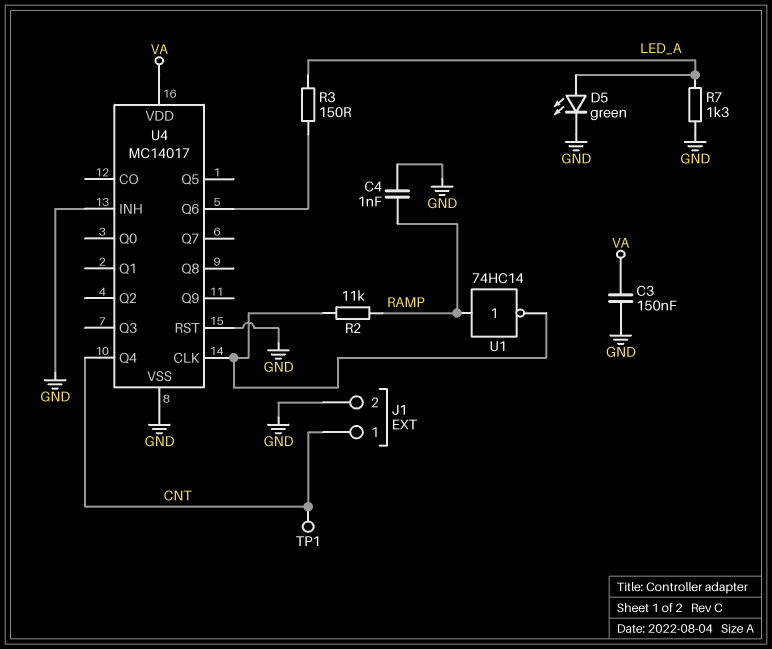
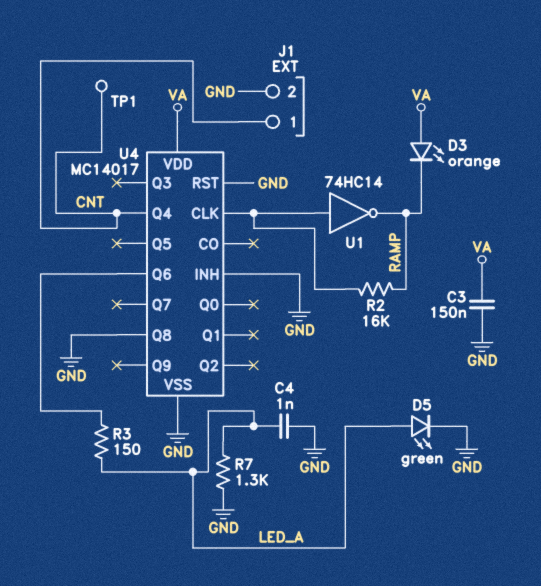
C4: 1nF (GND, RAMP) -> 1nF (GND, LED_A)
D3: none -> LED orange (A VA, K RAMP)
R2: 11k (RAMP, U4/CLK) -> 16k (RAMP, U4/CLK)
U1: NOT 74HC14 (in RAMP, out U4/CLK) -> NOT 74HC14 (in U4/CLK, out RAMP)
U4 pin Q8: none -> GND

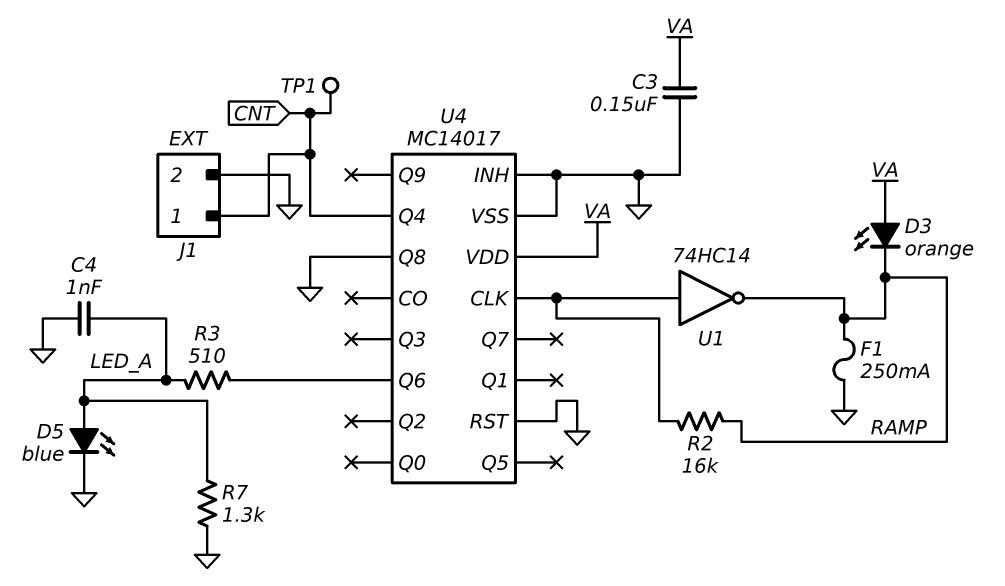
D5: LED green (A LED_A, K GND) -> LED blue (A LED_A, K GND)
F1: none -> 250mA (GND, RAMP)
R3: 150 (LED_A, U4/Q6) -> 510 (LED_A, U4/Q6)

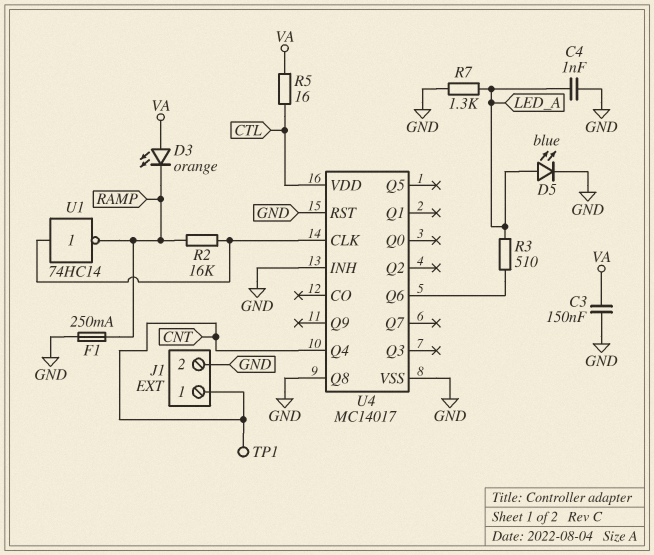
R5: none -> 16 (CTL, VA)
U4 pin VDD: VA -> CTL

